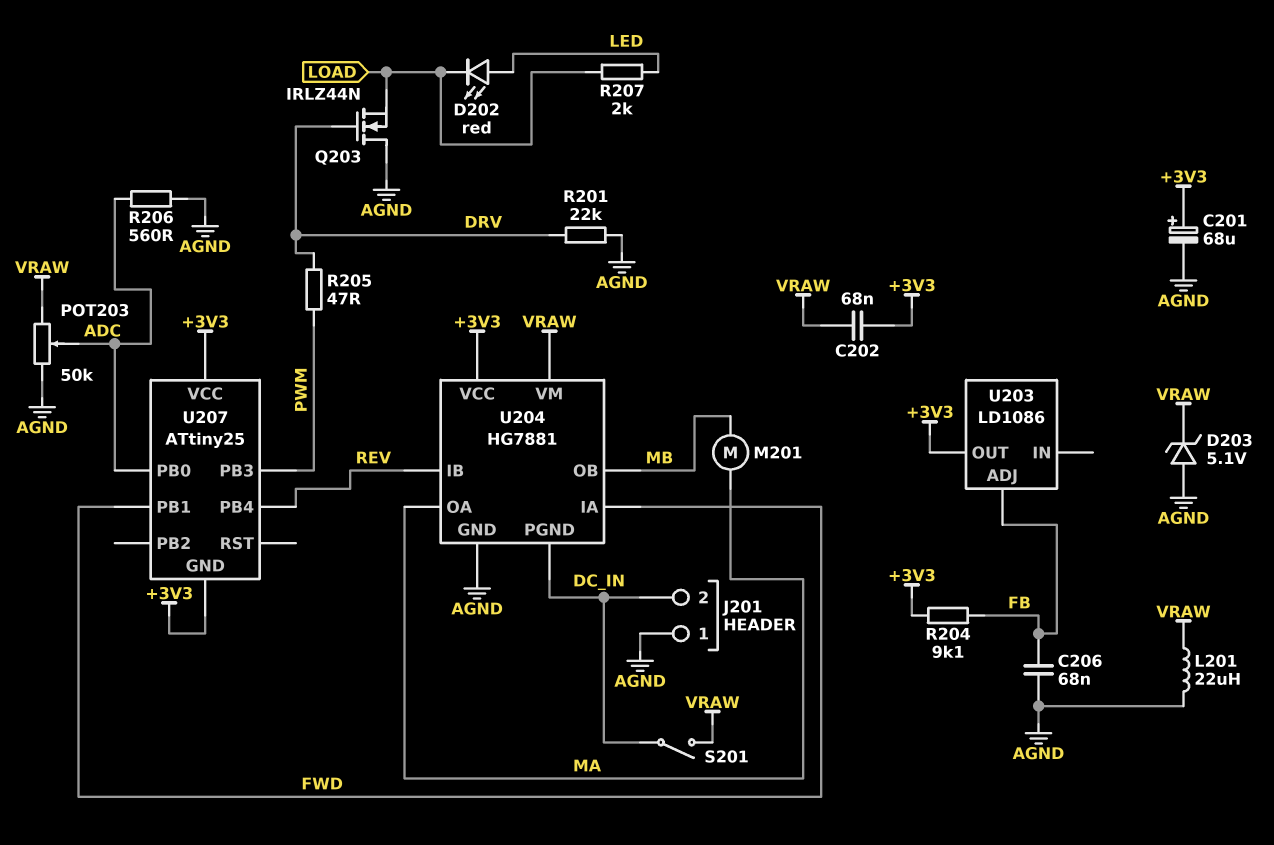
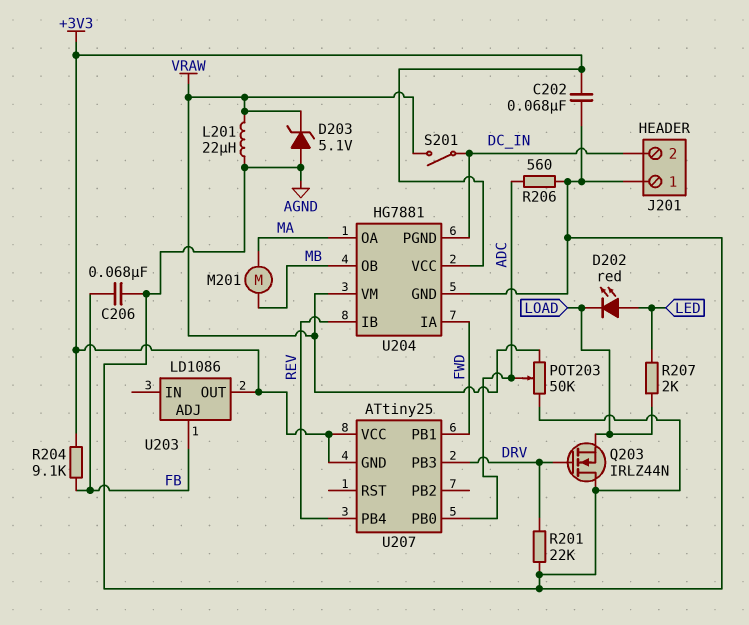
C201: 68uF (plus +3V3, minus AGND) -> none
C202: 68nF (+3V3, VRAW) -> 68nF (+3V3, AGND)
R205: 47 (DRV, PWM) -> none
U207 pin PB3: PWM -> DRV

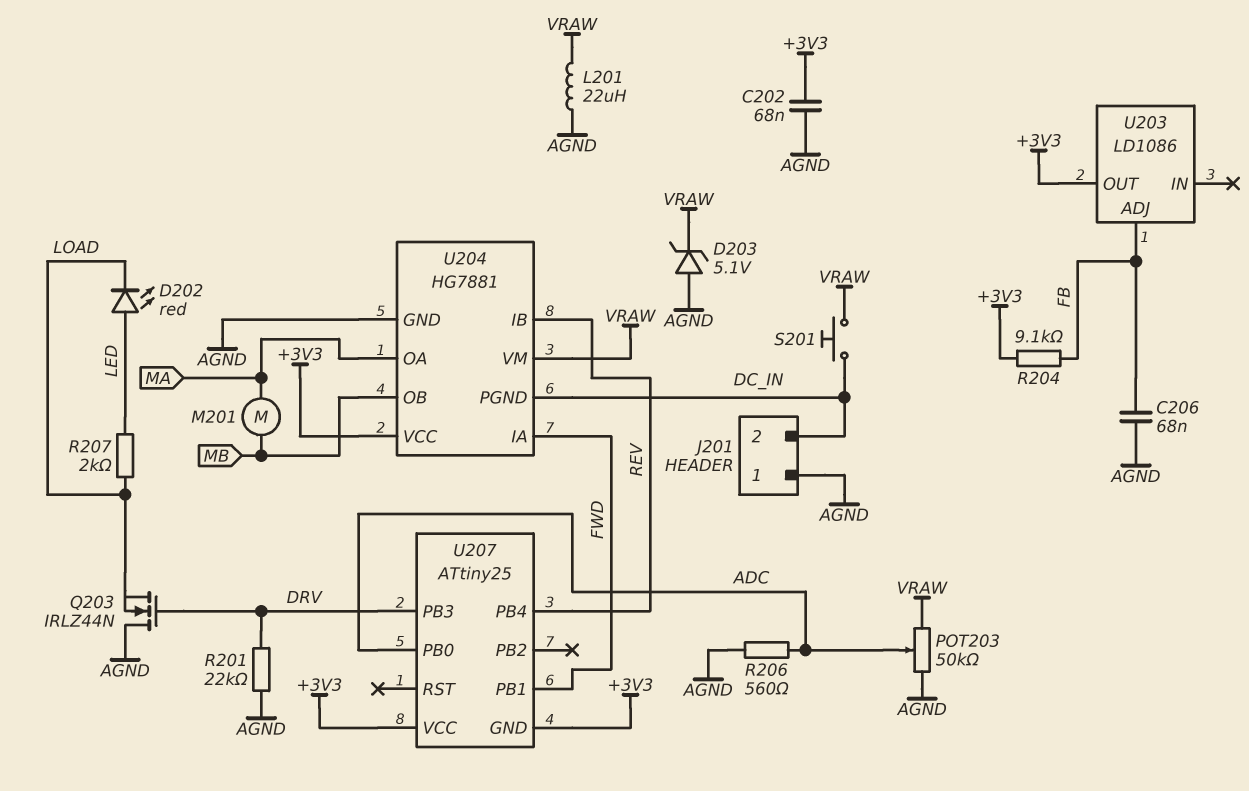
S201: switch (DC_IN, VRAW) -> button (DC_IN, VRAW)

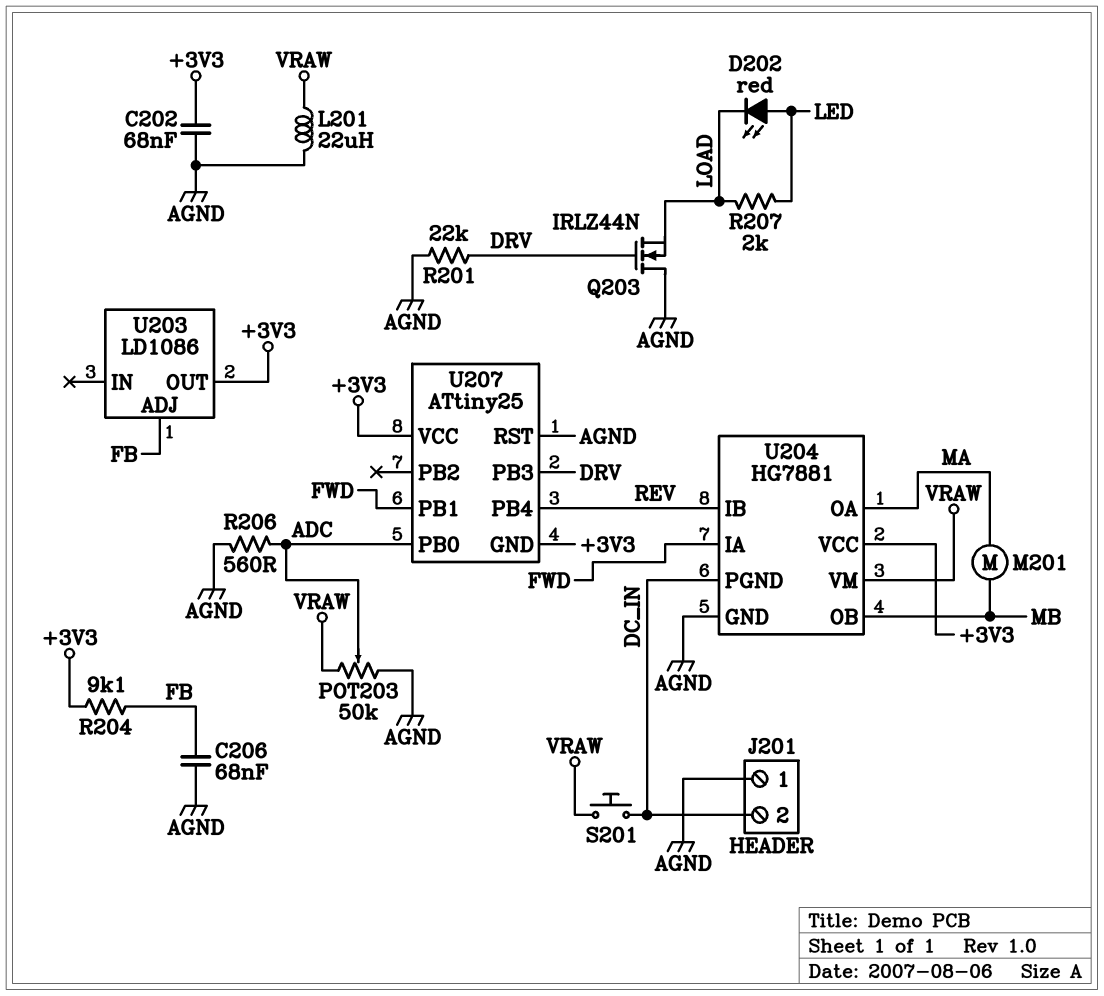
D203: zener 5.1V (A AGND, K VRAW) -> none
U207 pin RST: none -> AGND

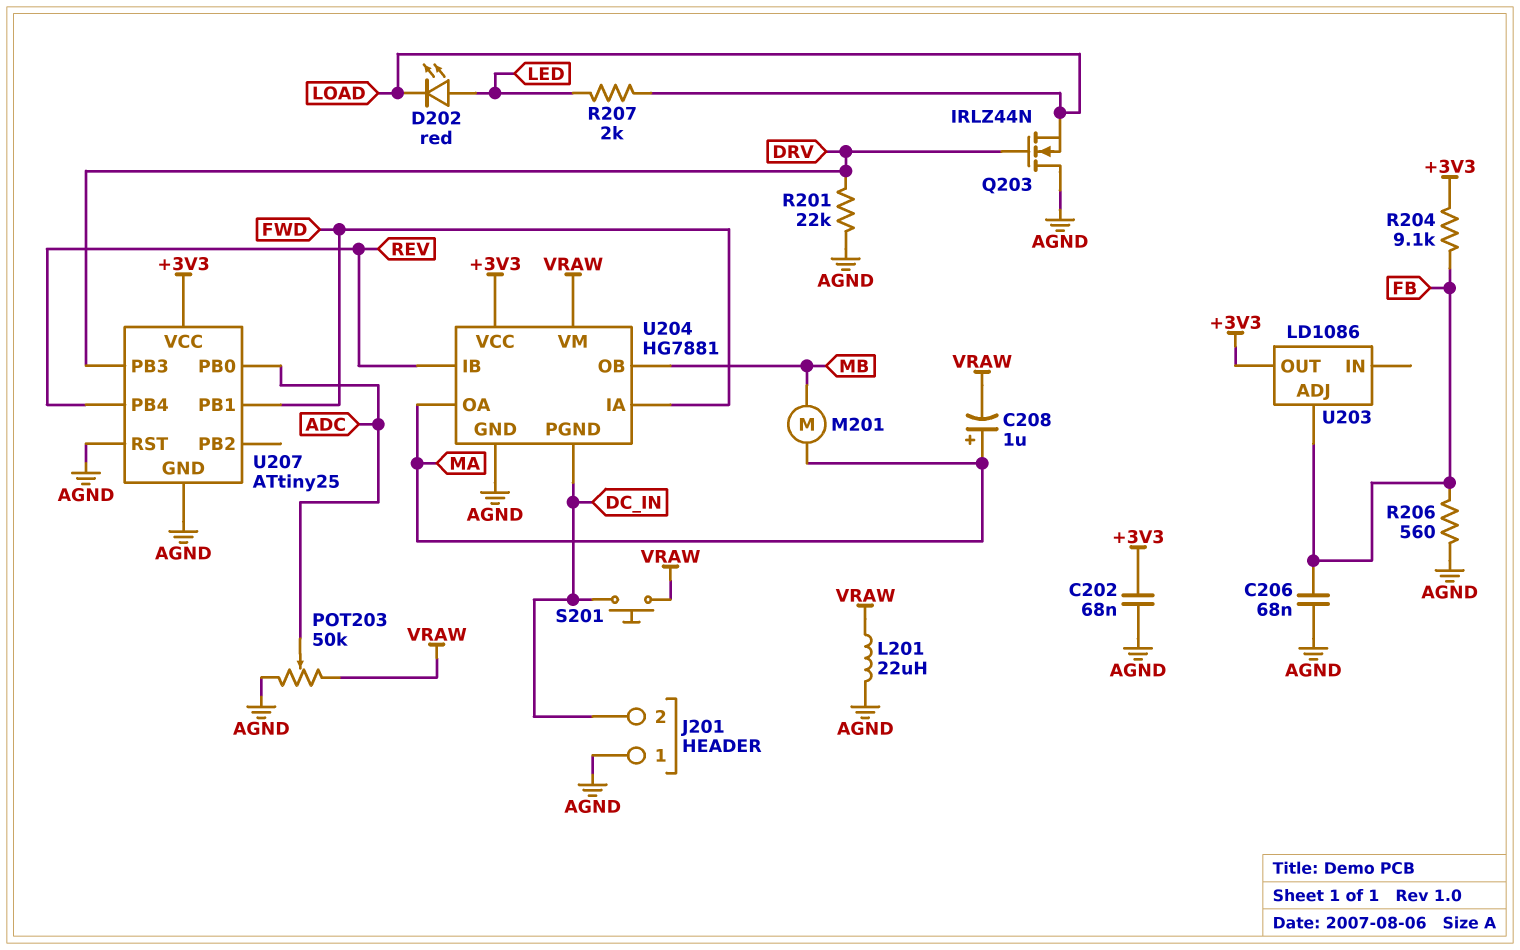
C208: none -> 1uF (plus MA, minus VRAW)
R206: 560 (ADC, AGND) -> 560 (AGND, FB)
U207 pin GND: +3V3 -> AGND

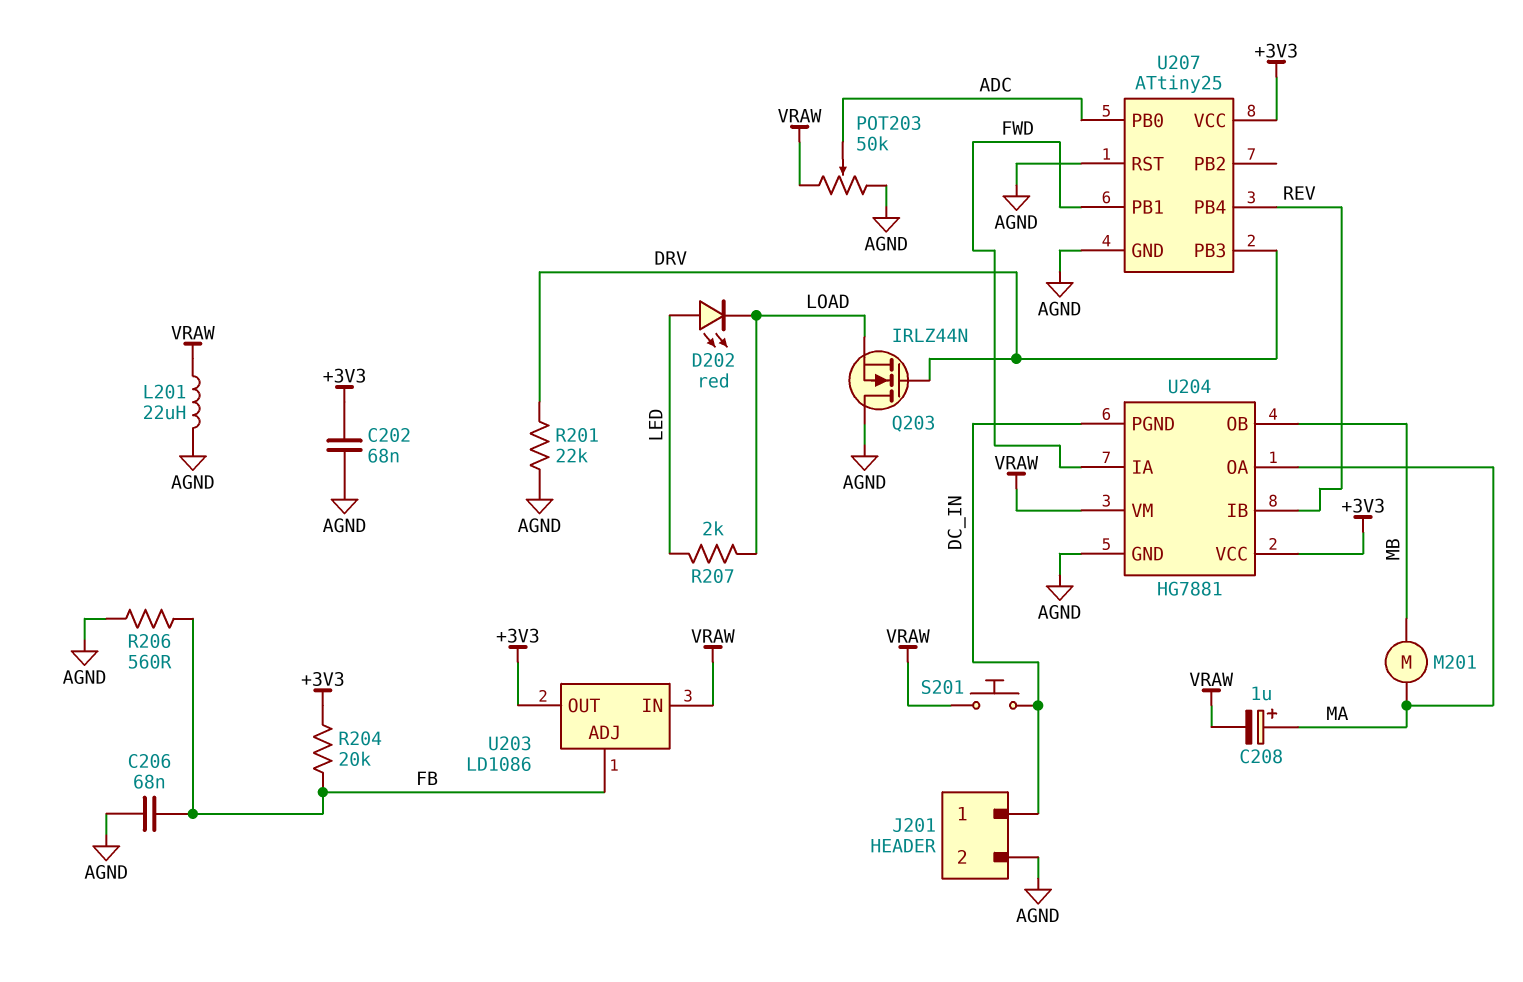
J201 pin 1: AGND -> DC_IN
J201 pin 2: DC_IN -> AGND
R204: 9.1k (+3V3, FB) -> 20k (+3V3, FB)
U203 pin IN: none -> VRAW

